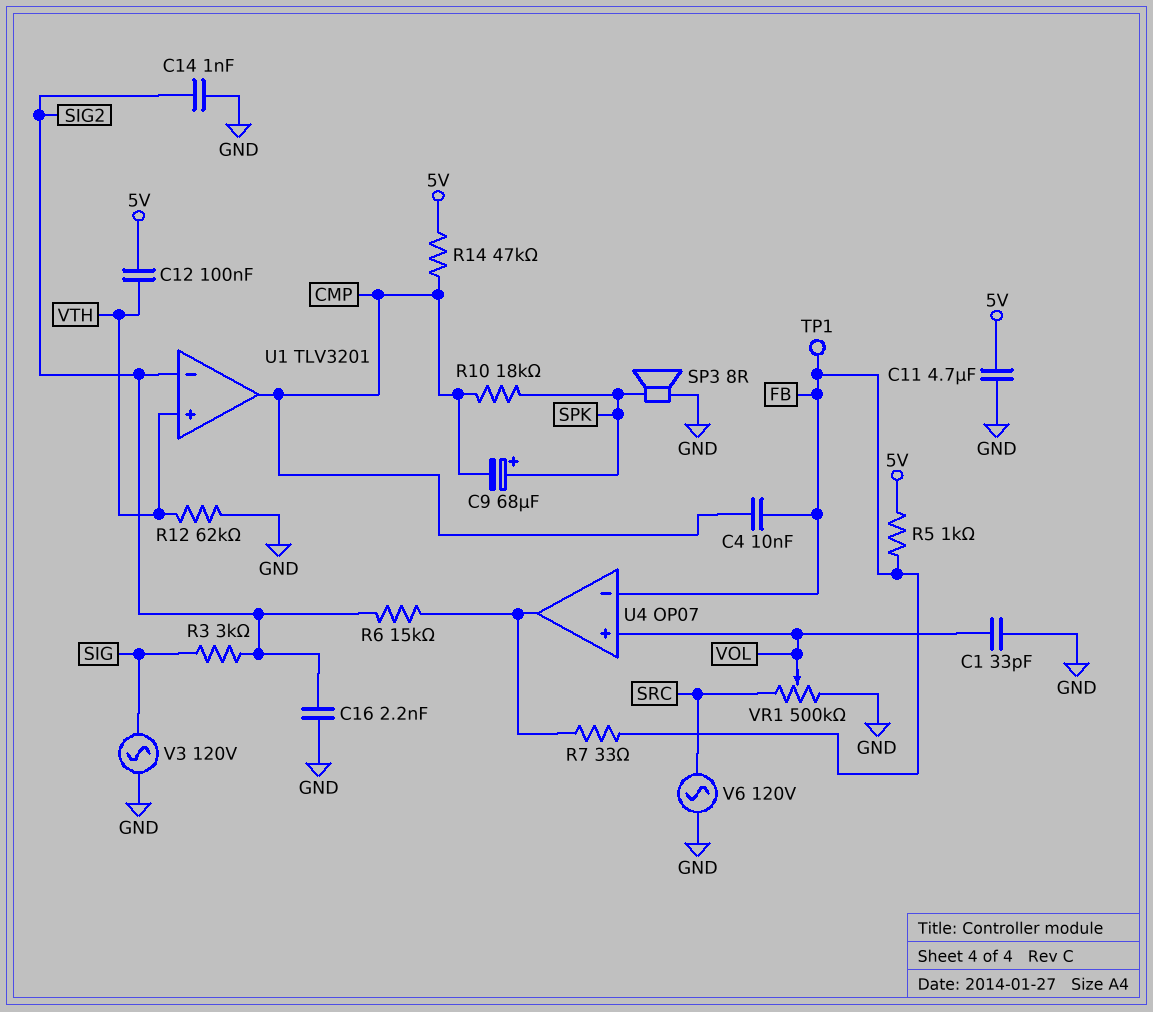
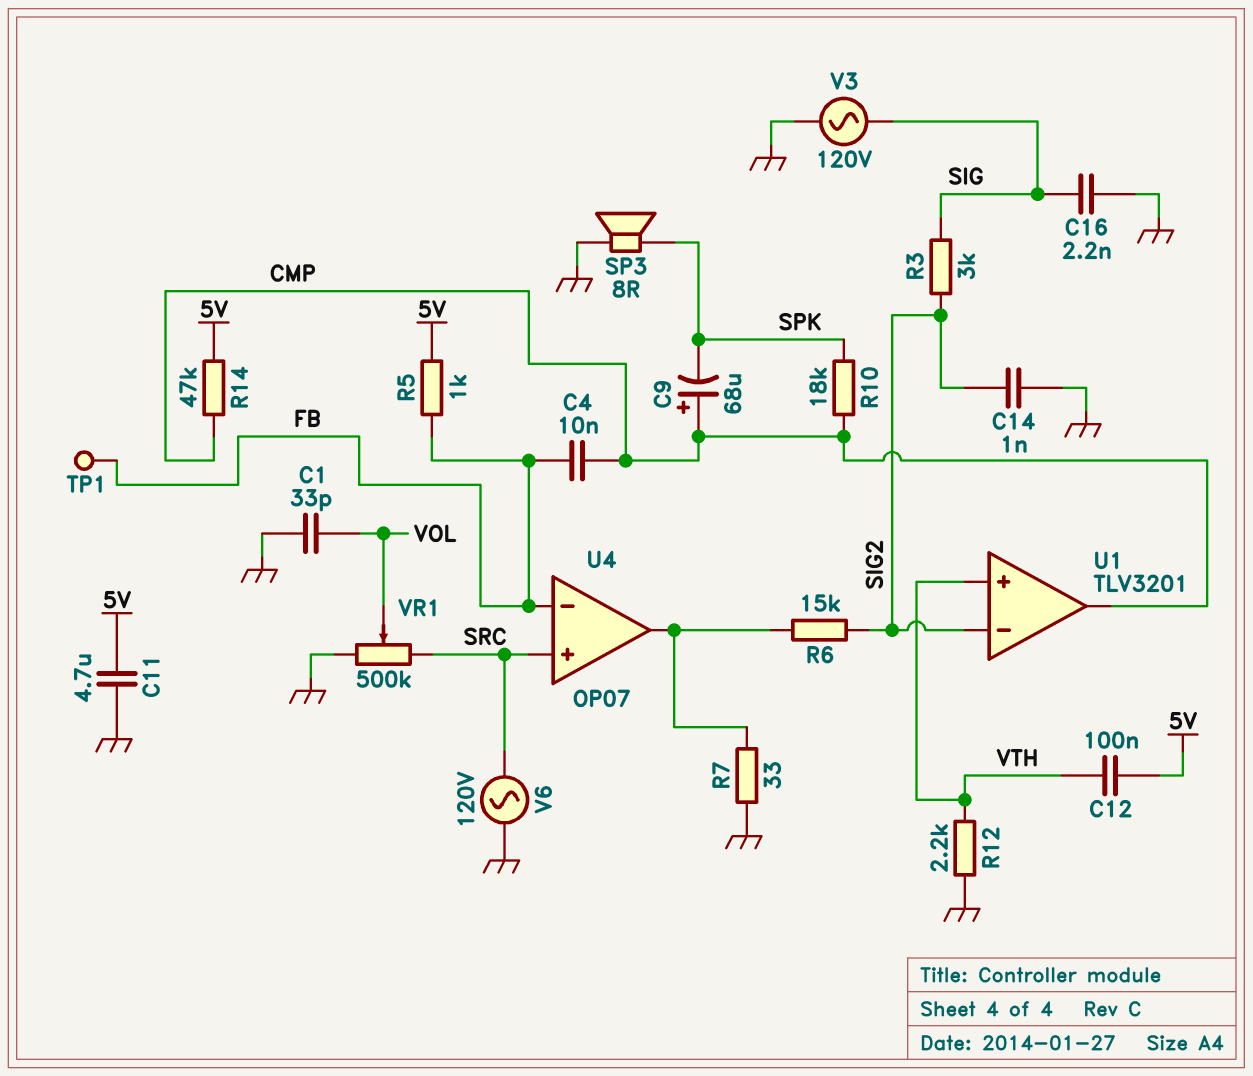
C9: 68uF (plus SPK, minus CMP) -> 68uF (plus CMP, minus SPK)
C16: 2.2nF (GND, SIG2) -> 2.2nF (GND, SIG)
R7: 33 (FB, U4/out) -> 33 (GND, U4/out)
R12: 62k (GND, VTH) -> 2.2k (GND, VTH)
U4 pin in+: VOL -> SRC

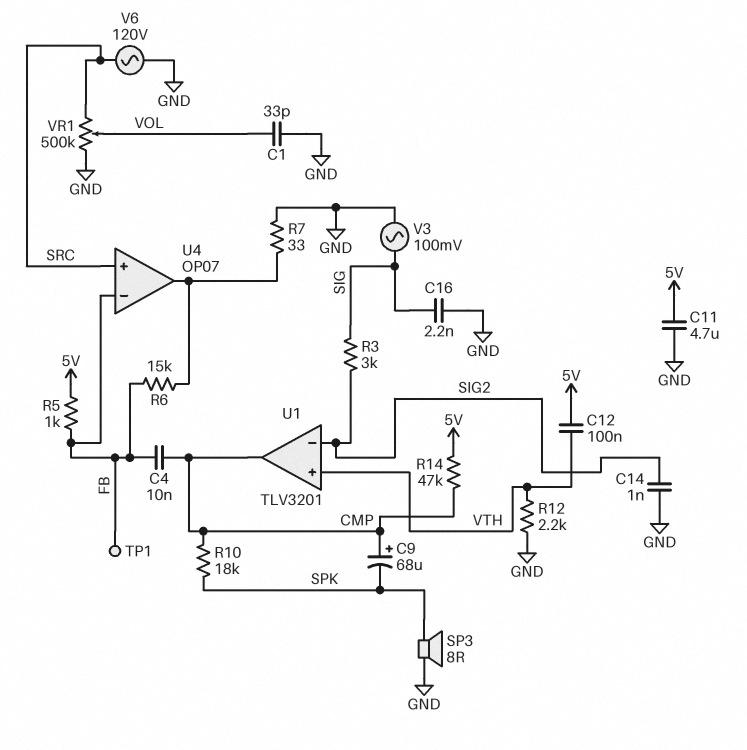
R6: 15k (SIG2, U4/out) -> 15k (FB, U4/out)
V3: AC 120V (GND, SIG) -> AC 100mV (GND, SIG)

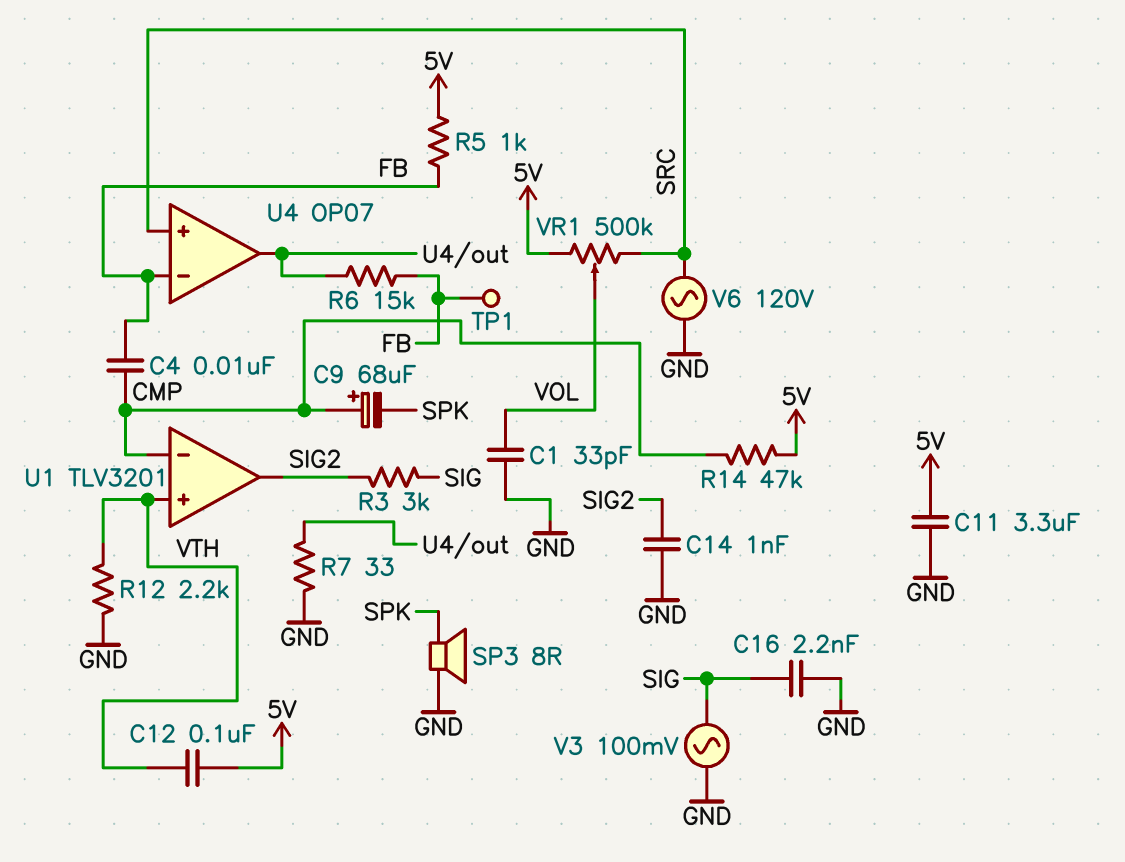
C11: 4.7uF (5V, GND) -> 3.3uF (5V, GND)
R10: 18k (CMP, SPK) -> none
U1 pin in-: SIG2 -> CMP
U1 pin out: CMP -> SIG2
VR1: 500k (GND, SRC, wiper VOL) -> 500k (5V, SRC, wiper VOL)

